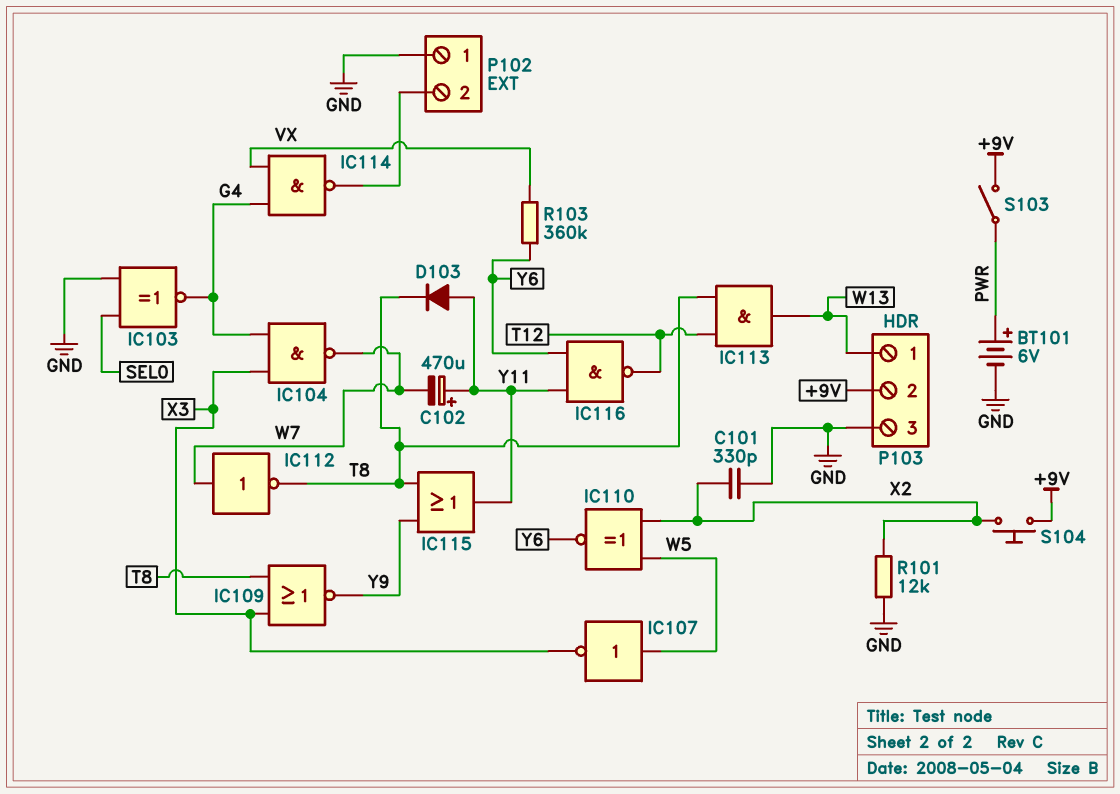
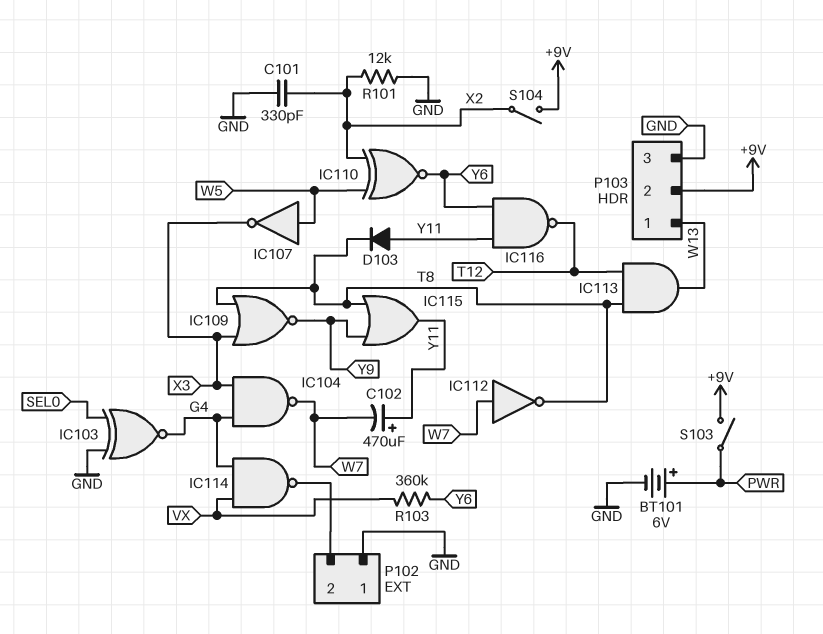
S104: button (+9V, X2) -> switch (+9V, X2)

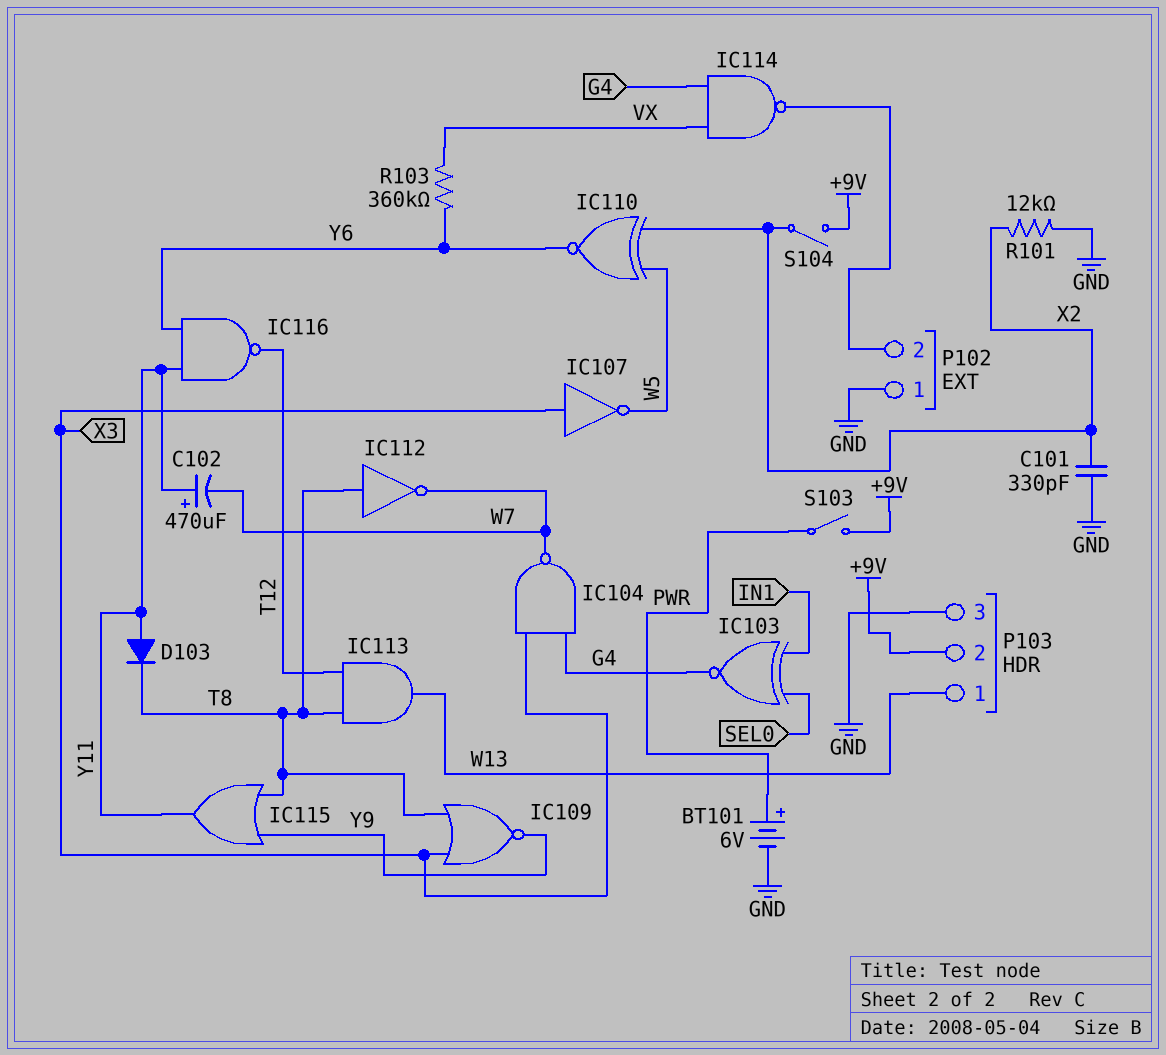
IC103: XNOR (in GND, in SEL0, out G4) -> XNOR (in IN1, in SEL0, out G4)
IC107: NOT (in W5, out X3) -> NOT (in X3, out W5)
IC112: NOT (in W7, out T8) -> NOT (in T8, out W7)

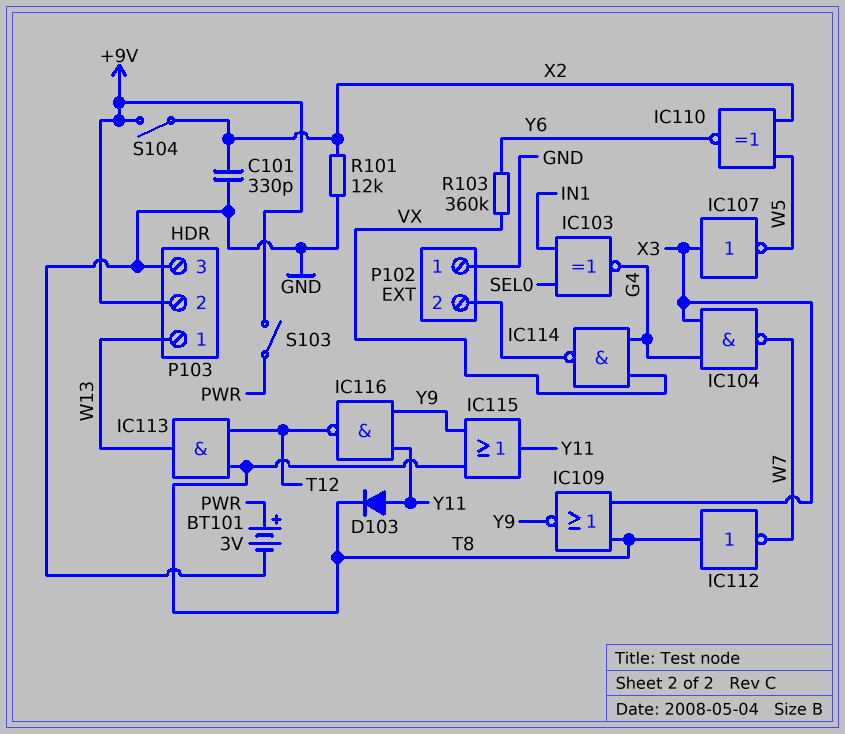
BT101: 6V (plus PWR, minus GND) -> 3V (plus PWR, minus GND)
C102: 470uF (plus Y11, minus W7) -> none
IC116: NAND (in Y6, in Y11, out T12) -> NAND (in Y9, in Y11, out T12)

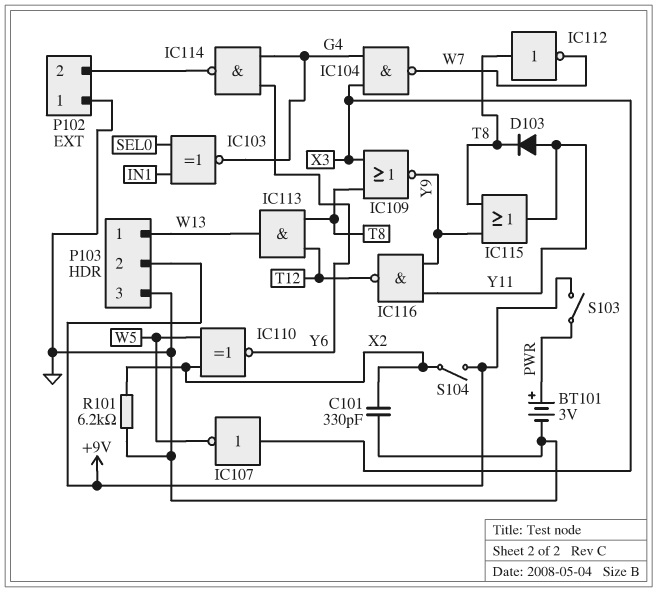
IC114: NAND (in G4, in VX, out P102/2) -> NAND (in G4, in Y6, out P102/2)
R101: 12k (GND, X2) -> 6.2k (GND, X2)
R103: 360k (VX, Y6) -> none

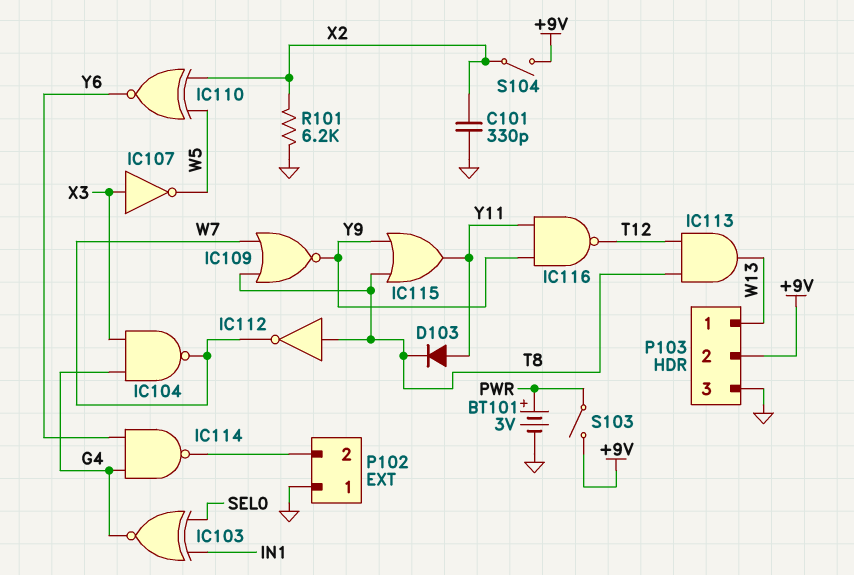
IC109: NOR (in T8, in X3, out Y9) -> NOR (in T8, in W7, out Y9)

